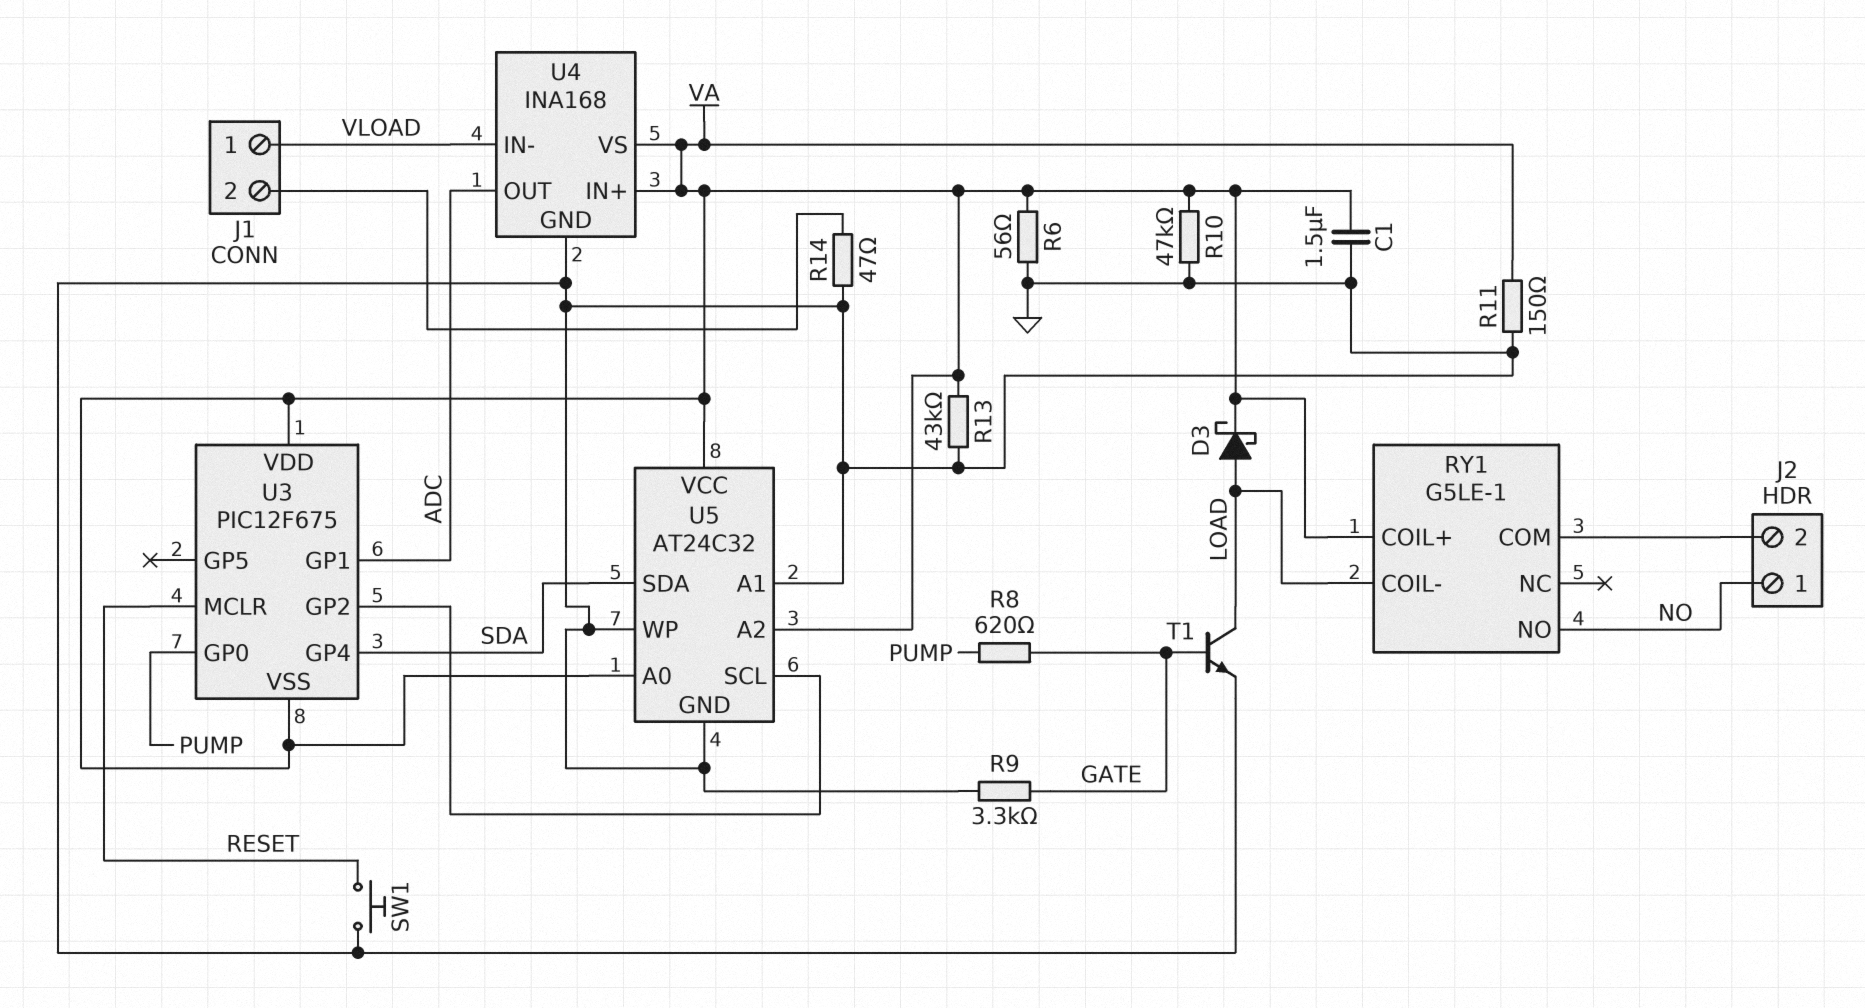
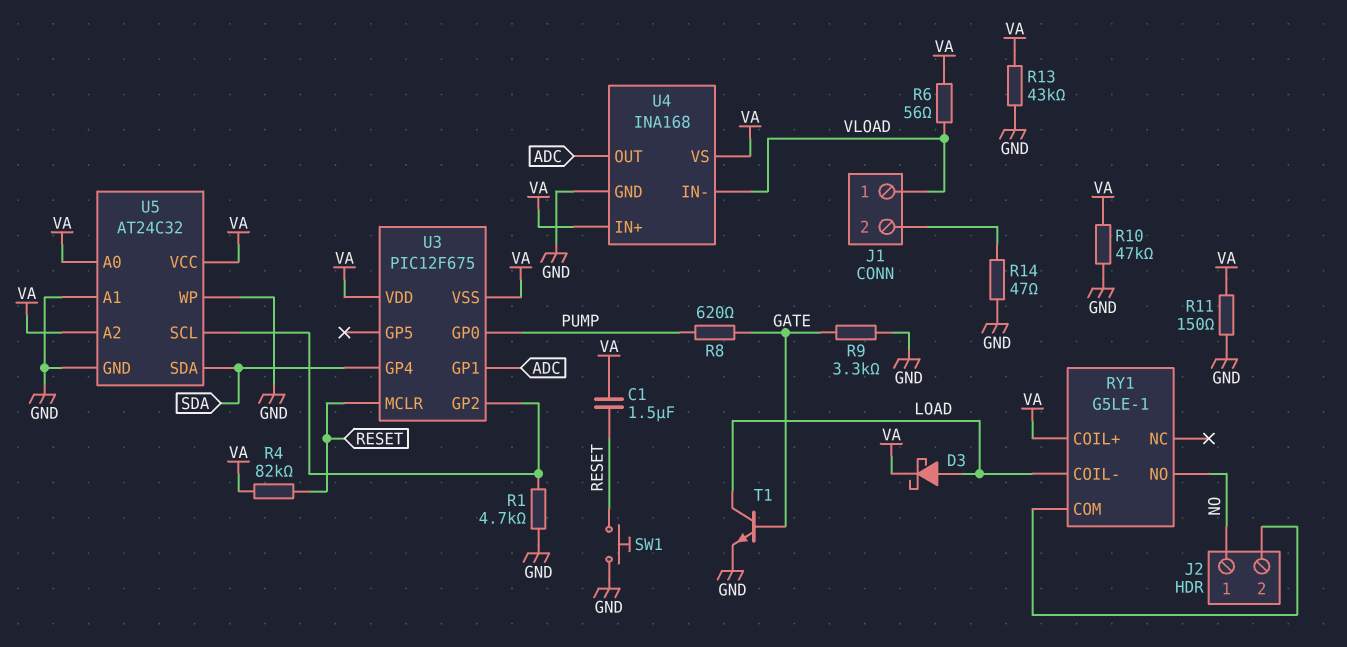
C1: 1.5uF (GND, VA) -> 1.5uF (RESET, VA)
R1: none -> 4.7k (GND, U3/GP2)
R4: none -> 82k (RESET, VA)
R6: 56 (GND, VA) -> 56 (VA, VLOAD)

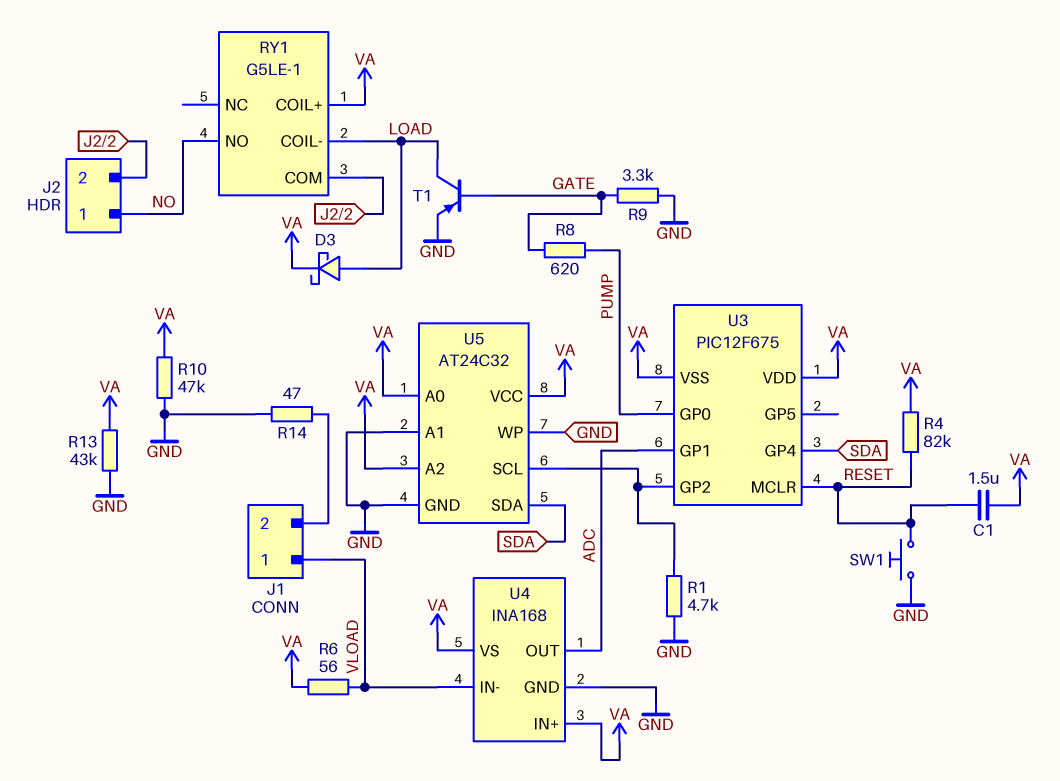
R11: 150 (GND, VA) -> none
T1: NPN (B GATE, C LOAD, E GND) -> PNP (B GATE, C LOAD, E GND)

